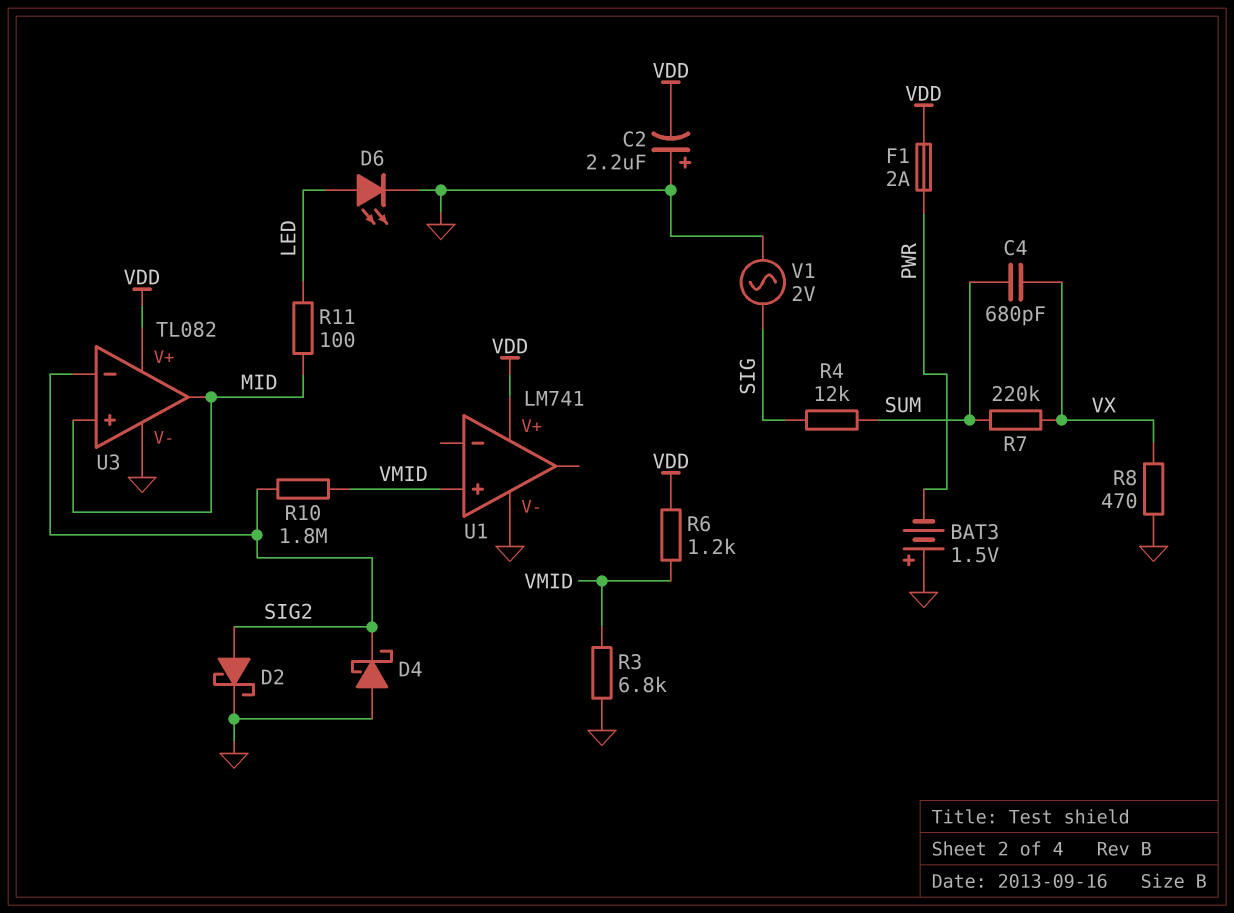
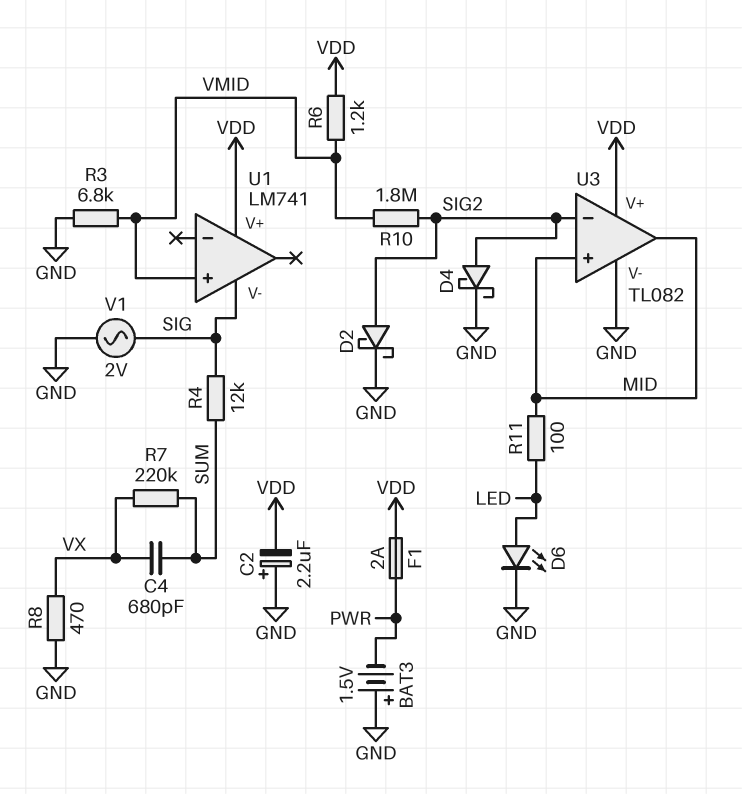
D4: schottky (A GND, K SIG2) -> schottky (A SIG2, K GND)
U1 pin V-: GND -> SIG

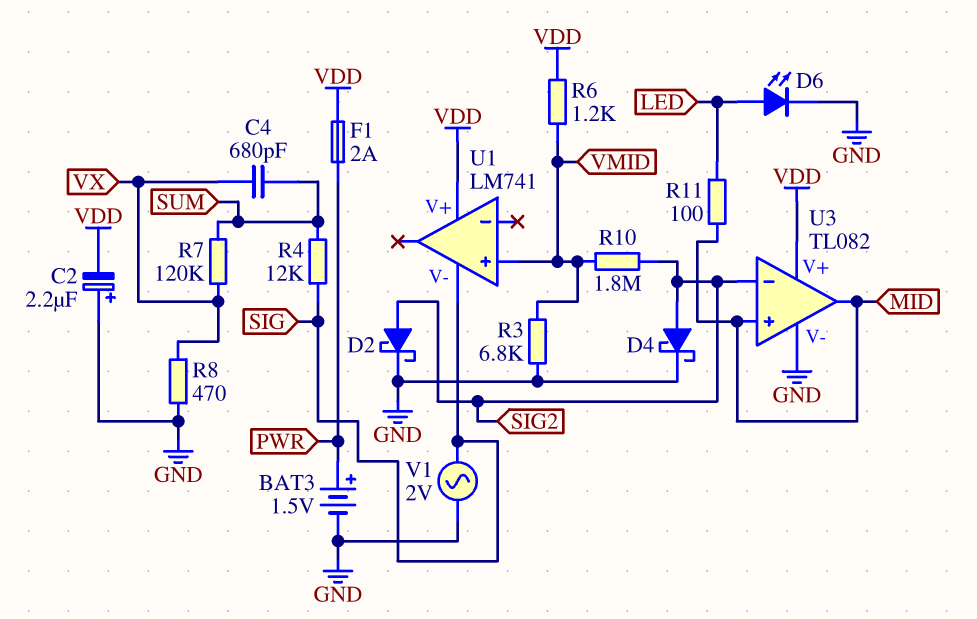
BAT3: 1.5V (plus GND, minus PWR) -> 1.5V (plus PWR, minus GND)
R7: 220k (SUM, VX) -> 120k (SUM, VX)

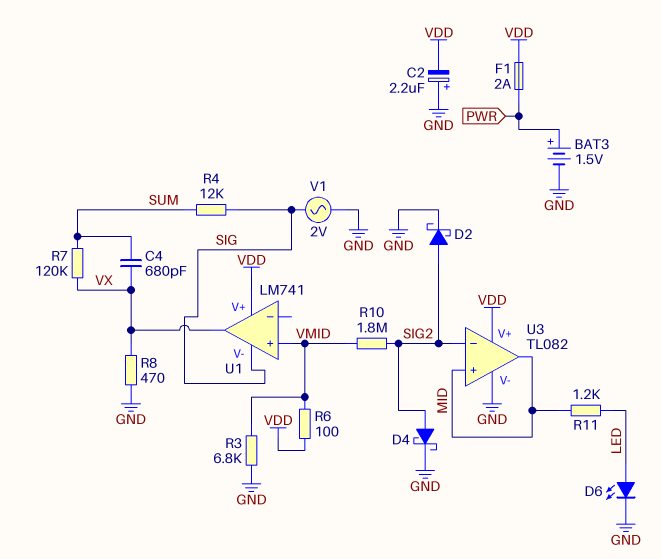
R6: 1.2k (VDD, VMID) -> 100 (VDD, VMID)
R11: 100 (LED, MID) -> 1.2k (LED, MID)
U1 pin out: none -> VX

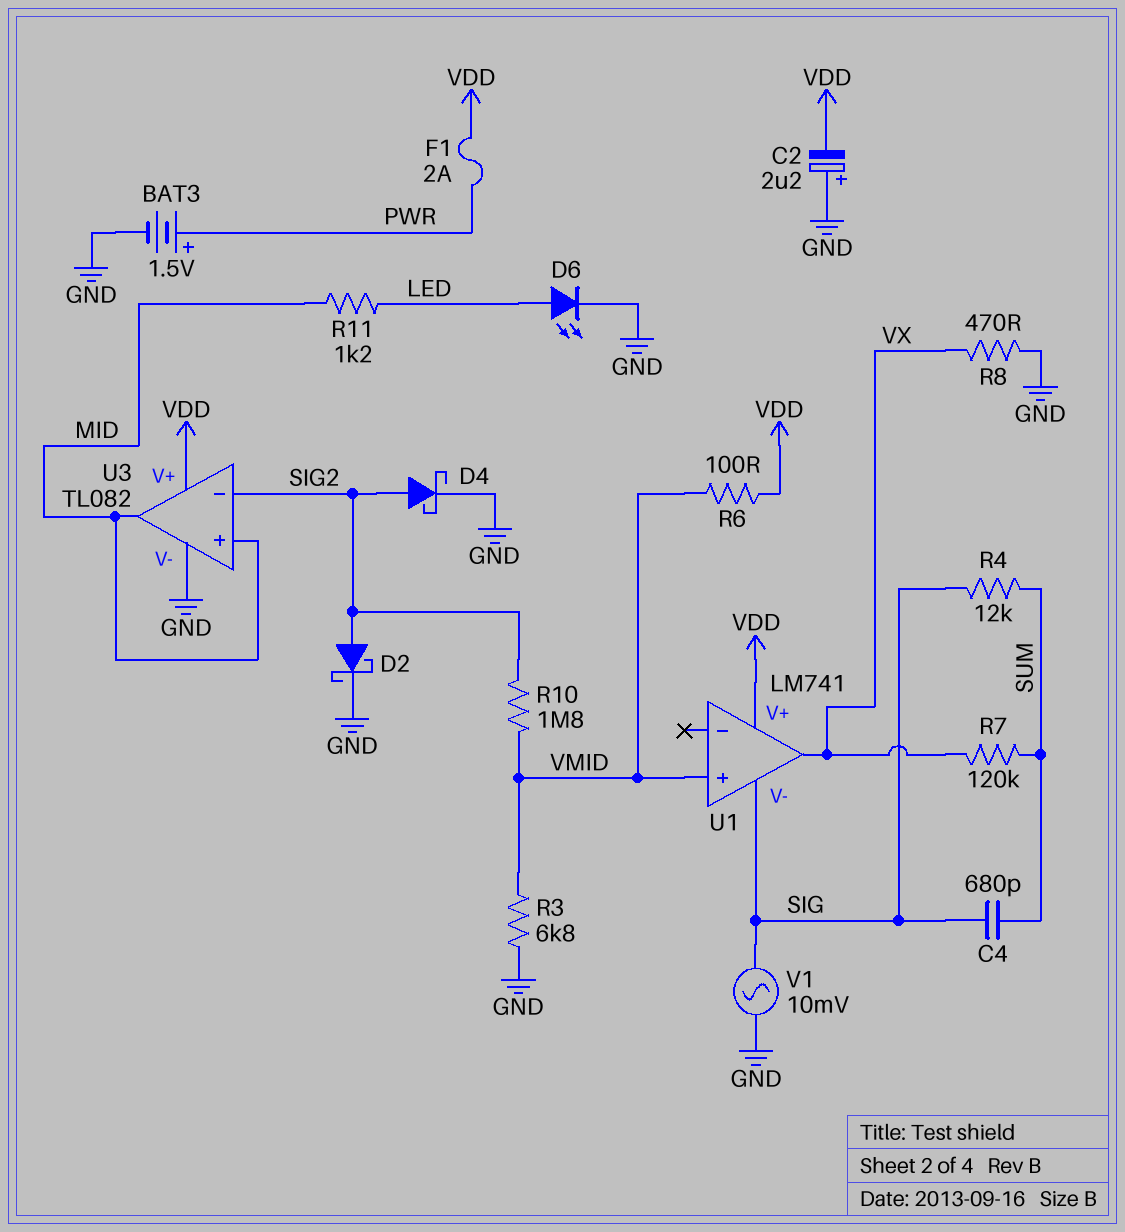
C4: 680pF (SUM, VX) -> 680pF (SIG, SUM)
V1: AC 2V (GND, SIG) -> AC 10mV (GND, SIG)

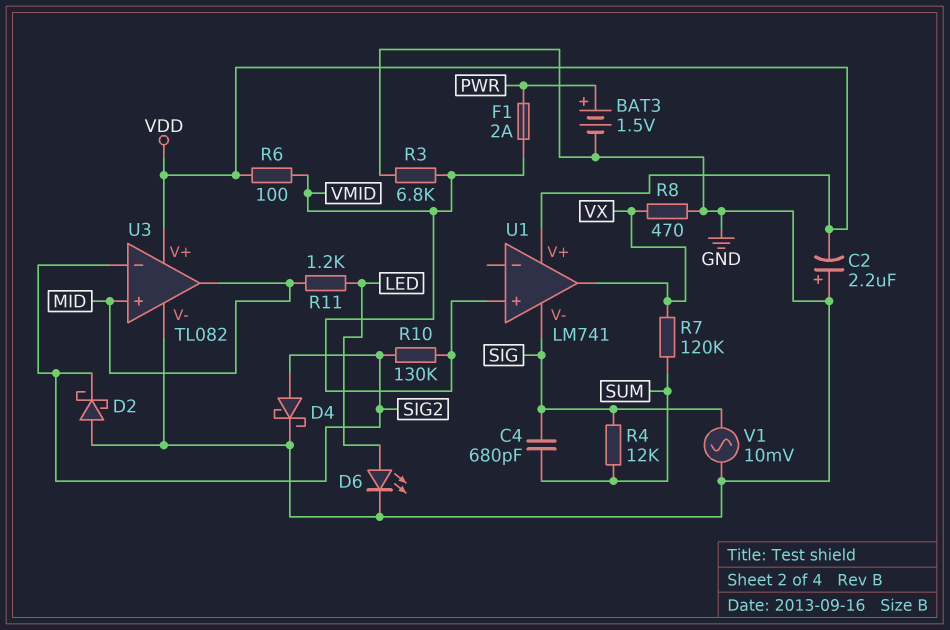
D2: schottky (A SIG2, K GND) -> schottky (A GND, K SIG2)
F1: 2A (PWR, VDD) -> 2A (PWR, VMID)
R10: 1.8M (SIG2, VMID) -> 130k (SIG2, VMID)

